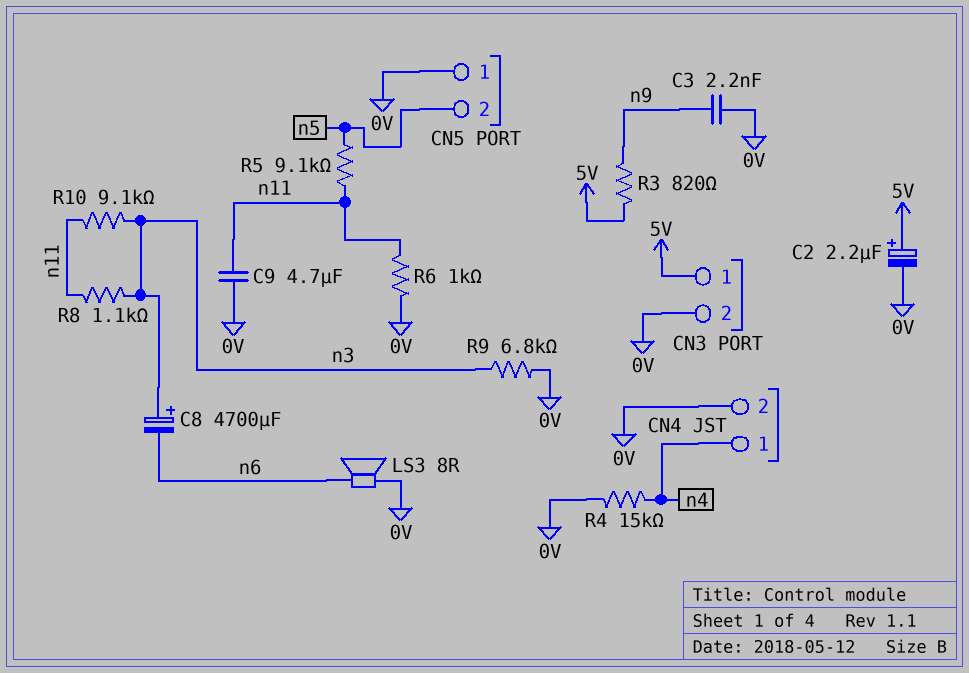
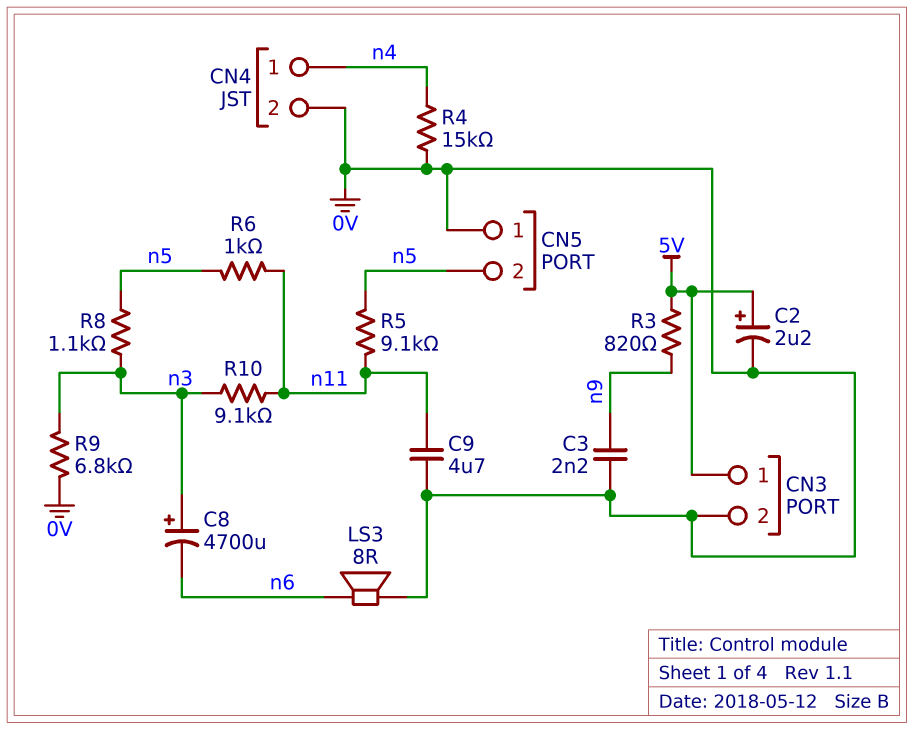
R6: 1k (0V, n11) -> 1k (n5, n11)
R8: 1.1k (n3, n11) -> 1.1k (n3, n5)

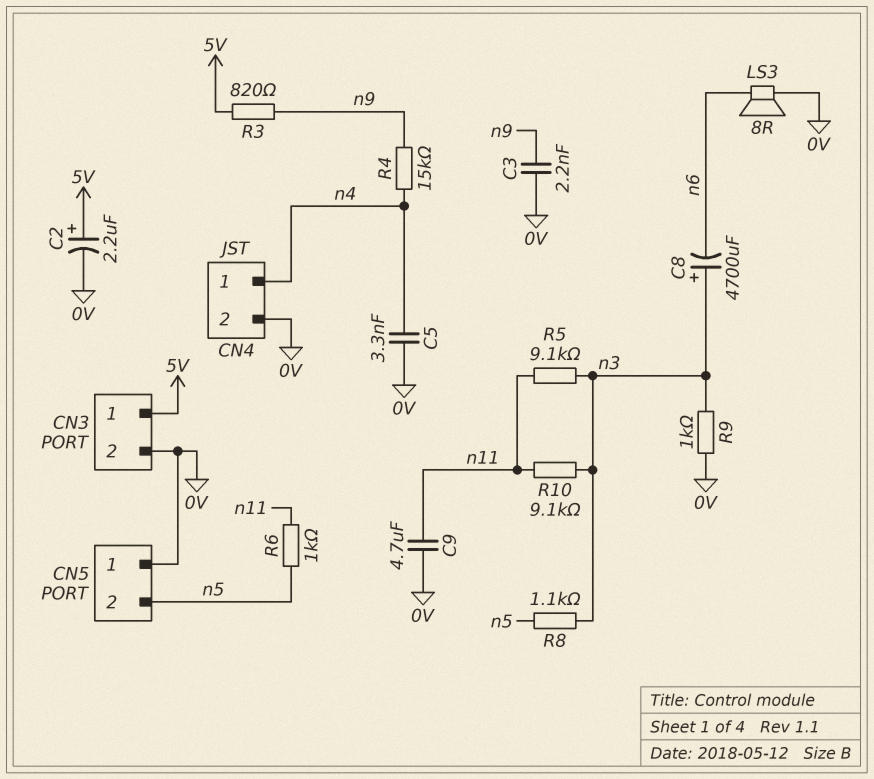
C5: none -> 3.3nF (0V, n4)
R4: 15k (0V, n4) -> 15k (n4, n9)
R5: 9.1k (n5, n11) -> 9.1k (n3, n11)
R9: 6.8k (0V, n3) -> 1k (0V, n3)

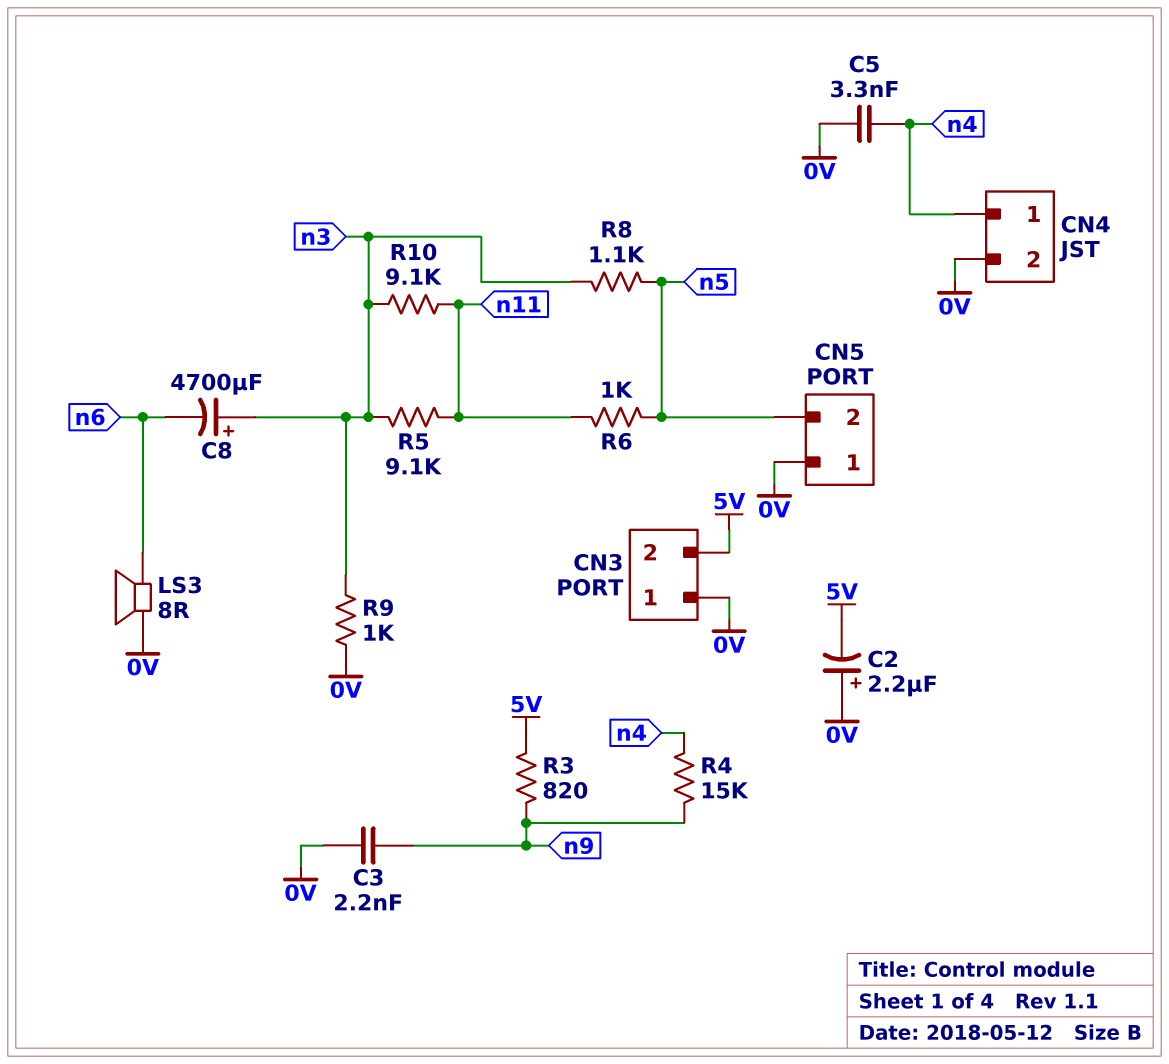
C2: 2.2uF (plus 5V, minus 0V) -> 2.2uF (plus 0V, minus 5V)
C9: 4.7uF (0V, n11) -> none
CN3 pin 1: 5V -> 0V
CN3 pin 2: 0V -> 5V

